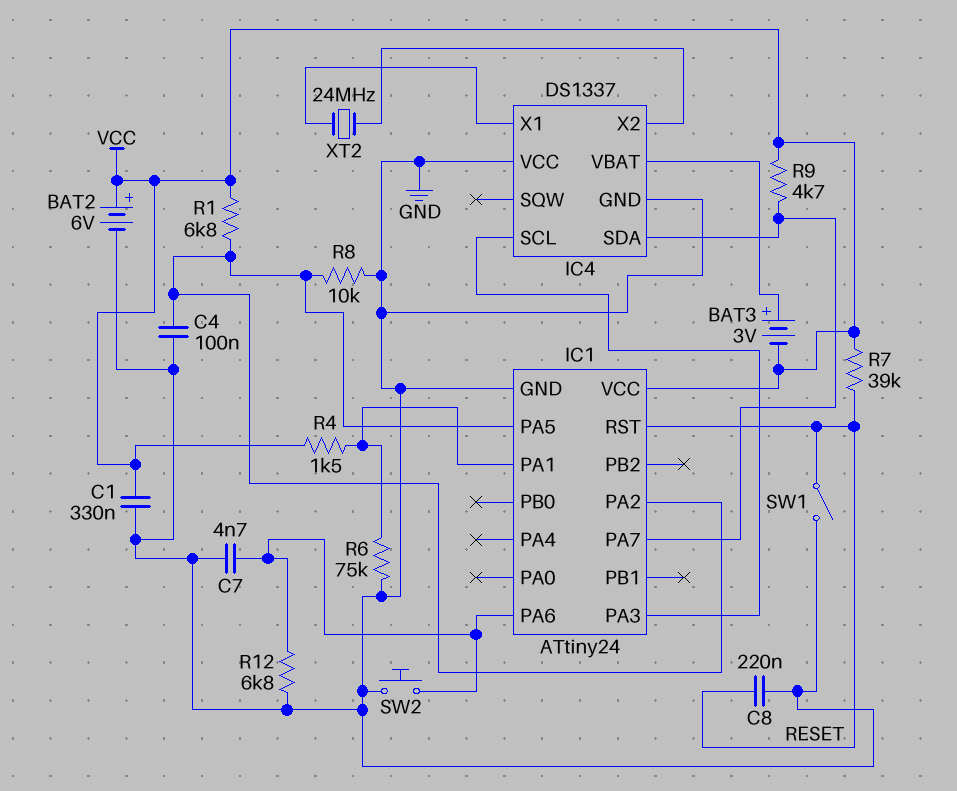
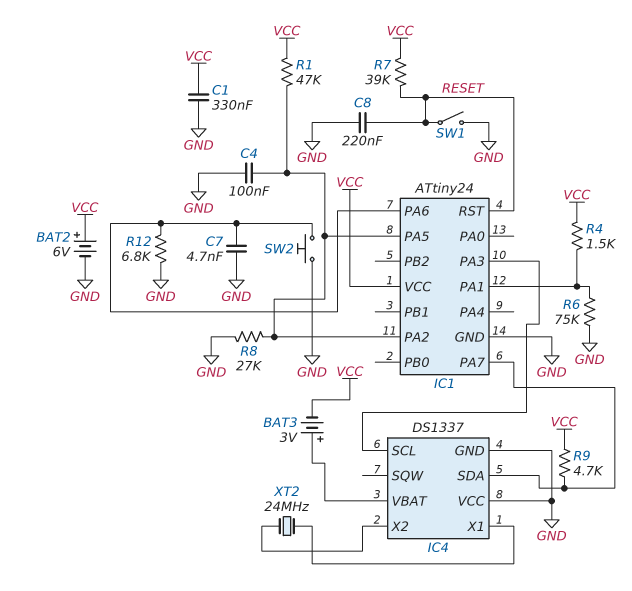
R1: 6.8k (IC1/PA2, VCC) -> 47k (IC1/PA2, VCC)
R8: 10k (GND, IC1/PA2) -> 27k (GND, IC1/PA2)

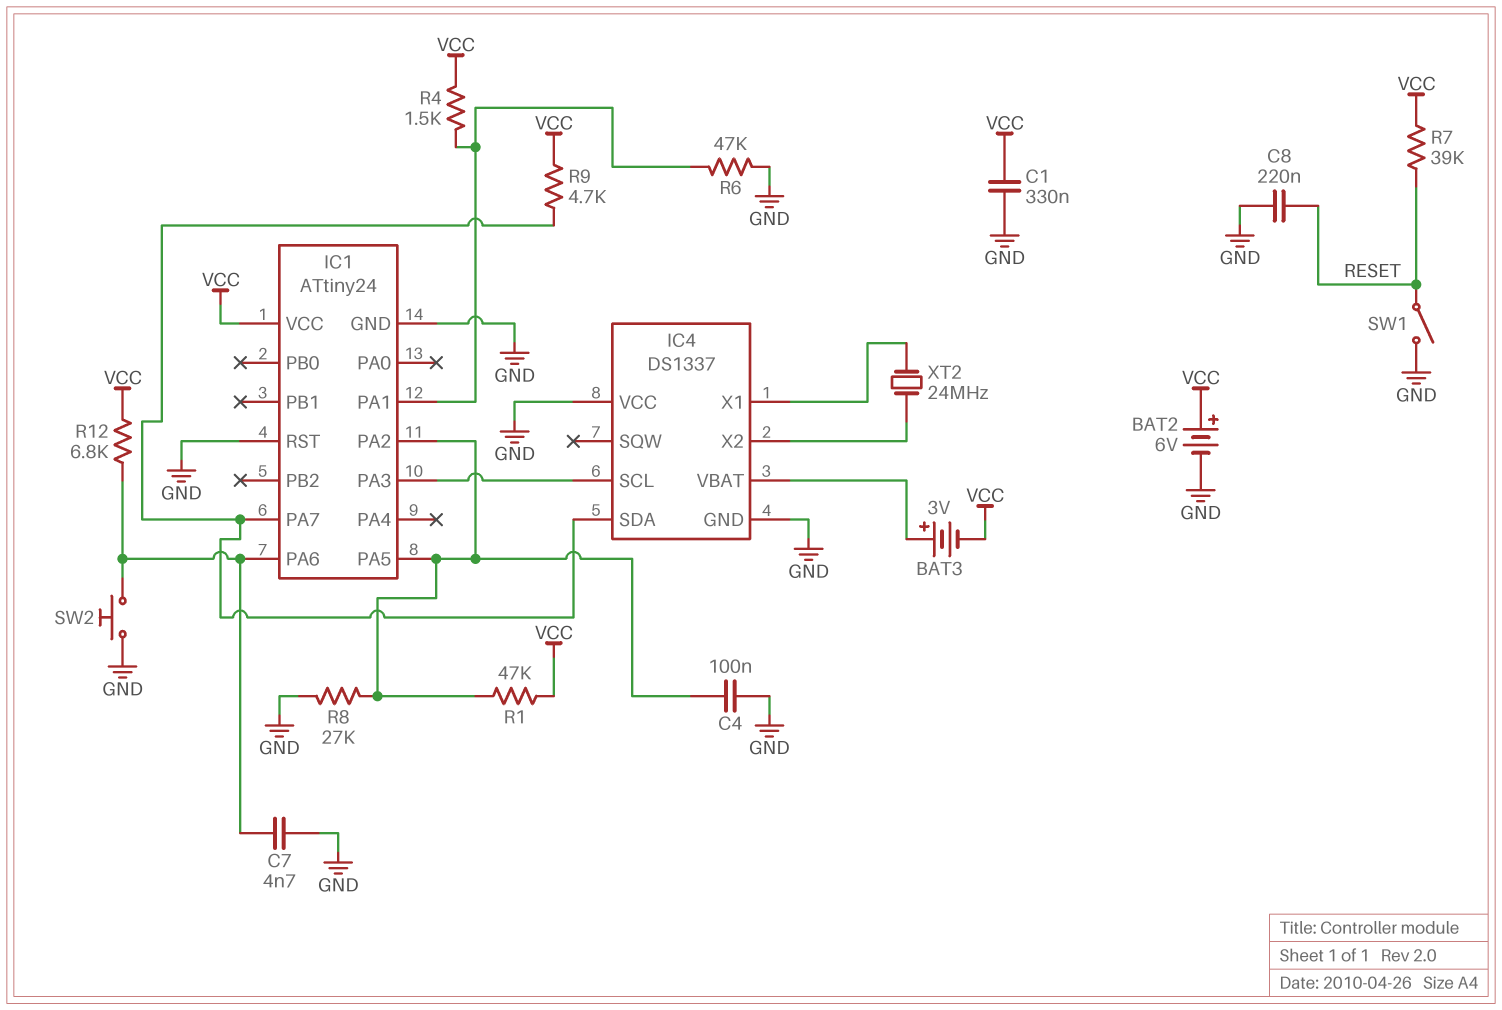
IC1 pin RST: RESET -> GND
R6: 75k (GND, IC1/PA1) -> 47k (GND, IC1/PA1)
R12: 6.8k (GND, IC1/PA6) -> 6.8k (IC1/PA6, VCC)

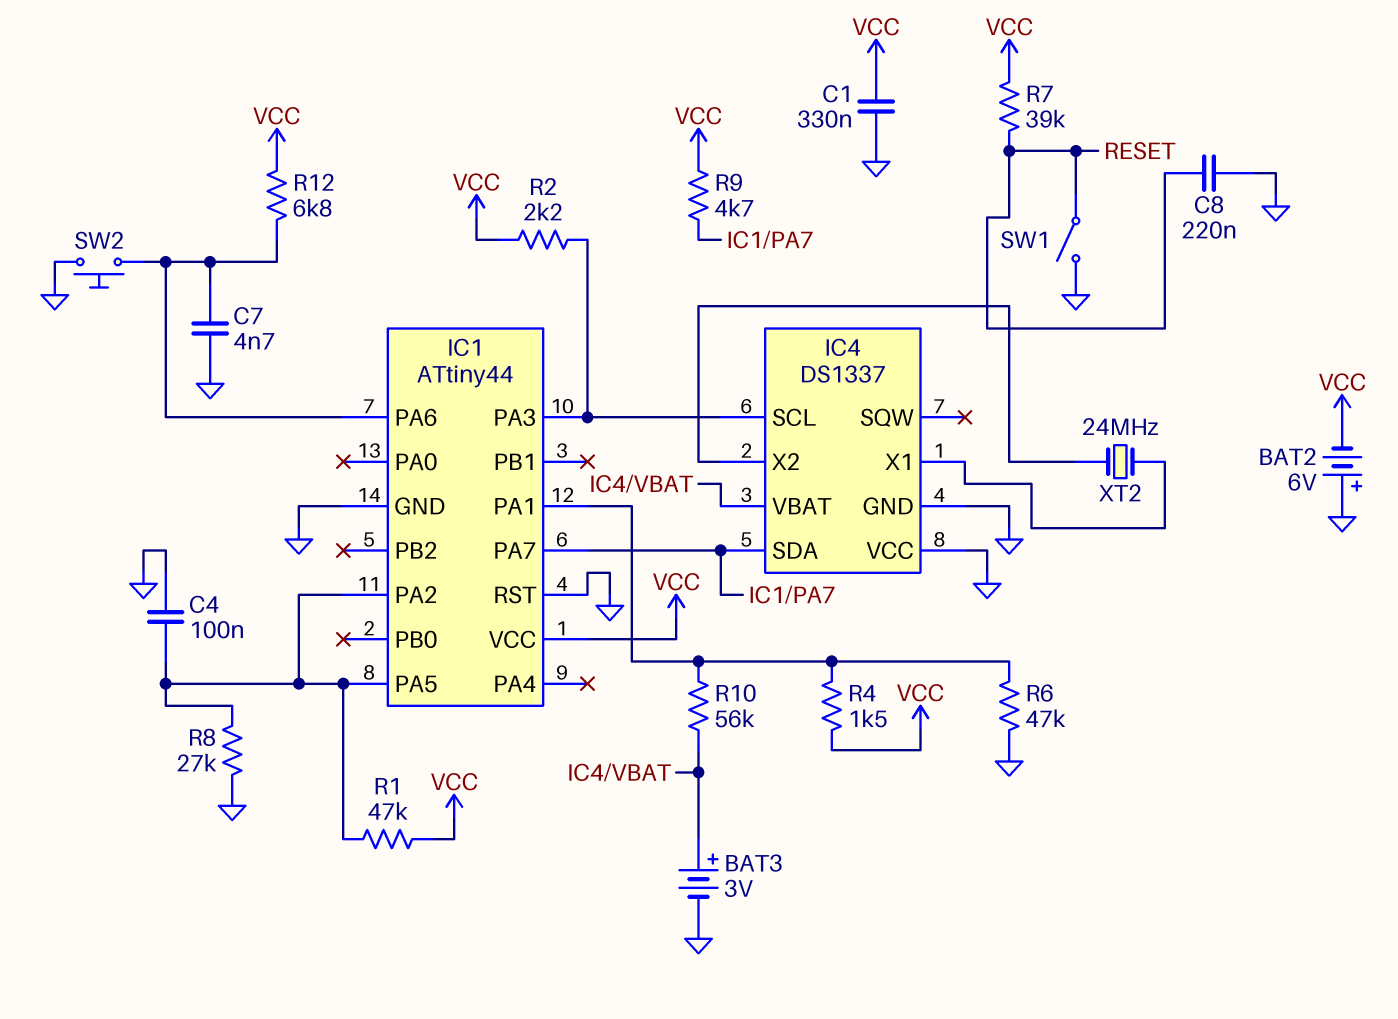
BAT2: 6V (plus VCC, minus GND) -> 6V (plus GND, minus VCC)
BAT3: 3V (plus IC4/VBAT, minus VCC) -> 3V (plus IC4/VBAT, minus GND)
IC1: ATtiny24 -> ATtiny44
R2: none -> 2.2k (IC1/PA3, VCC)
R10: none -> 56k (IC1/PA1, IC4/VBAT)

